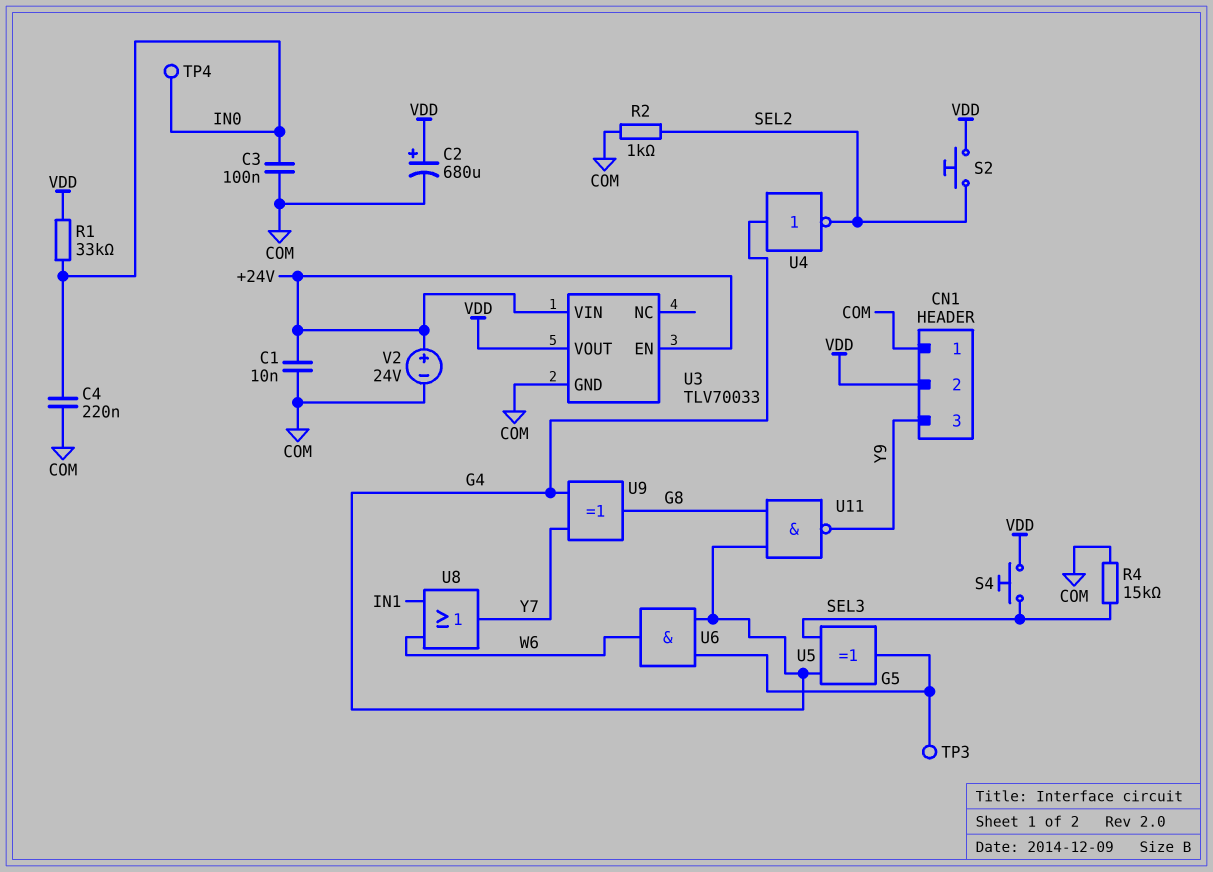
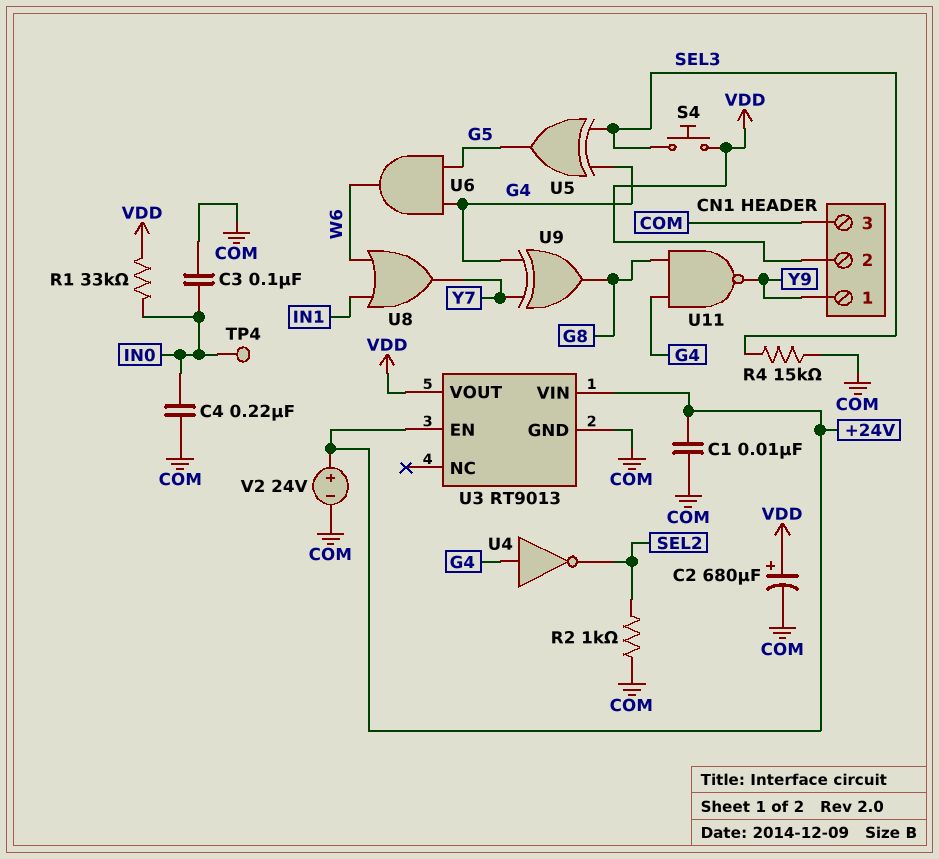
CN1 pin 1: COM -> Y9
CN1 pin 3: Y9 -> COM
S2: button (SEL2, VDD) -> none
TP3: test point (G5) -> none
U3: TLV70033 -> RT9013

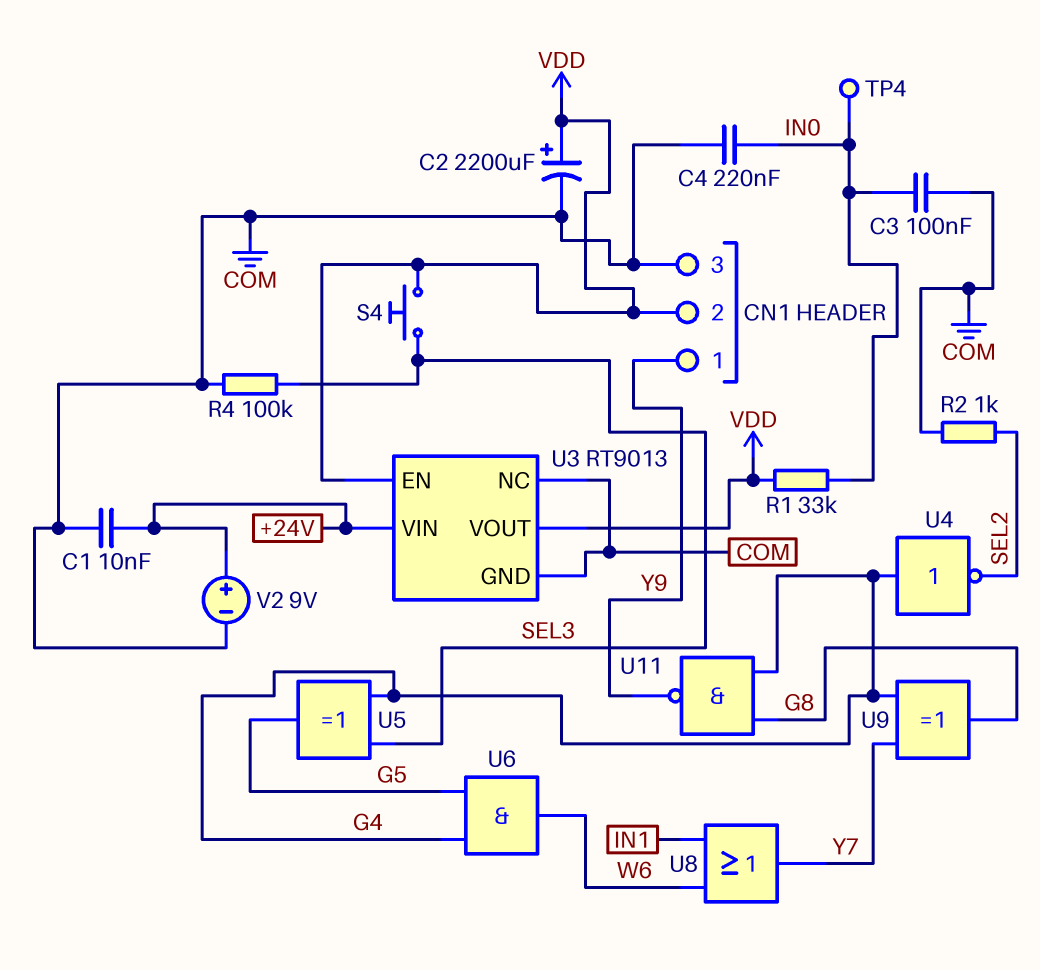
C2: 680uF (plus VDD, minus COM) -> 2200uF (plus VDD, minus COM)
R4: 15k (COM, SEL3) -> 100k (COM, SEL3)
U3 pin EN: +24V -> VDD
U3 pin NC: none -> COM
V2: 24V (plus +24V, minus COM) -> 9V (plus +24V, minus COM)

